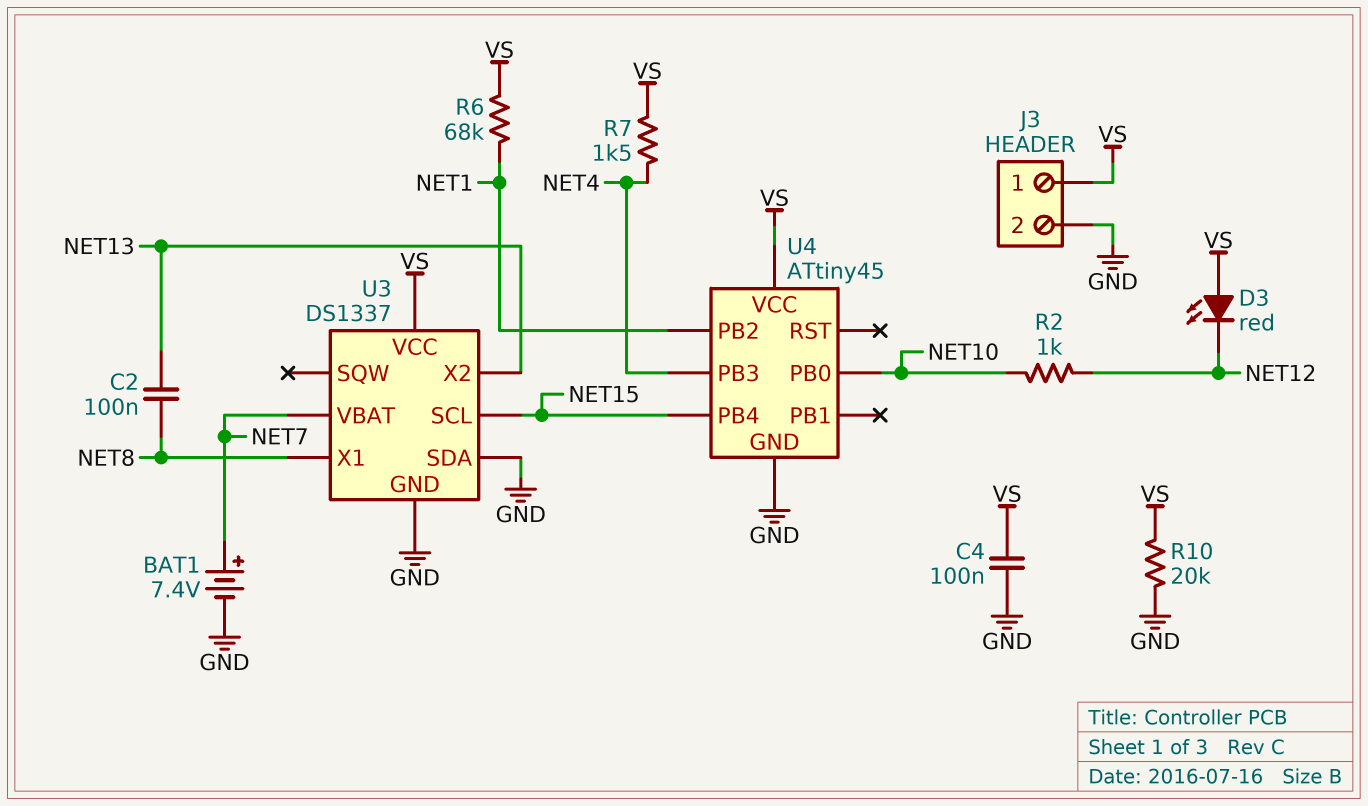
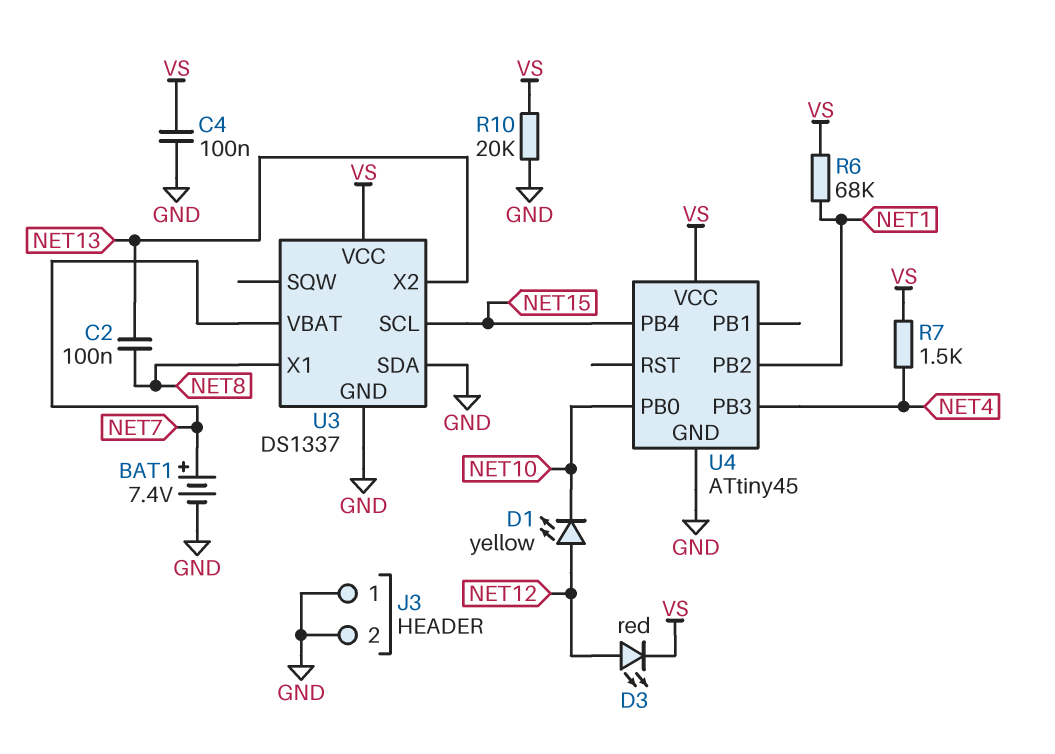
D1: none -> LED yellow (A NET12, K NET10)
D3: LED red (A VS, K NET12) -> LED red (A NET12, K VS)
J3 pin 1: VS -> GND
R2: 1k (NET10, NET12) -> none

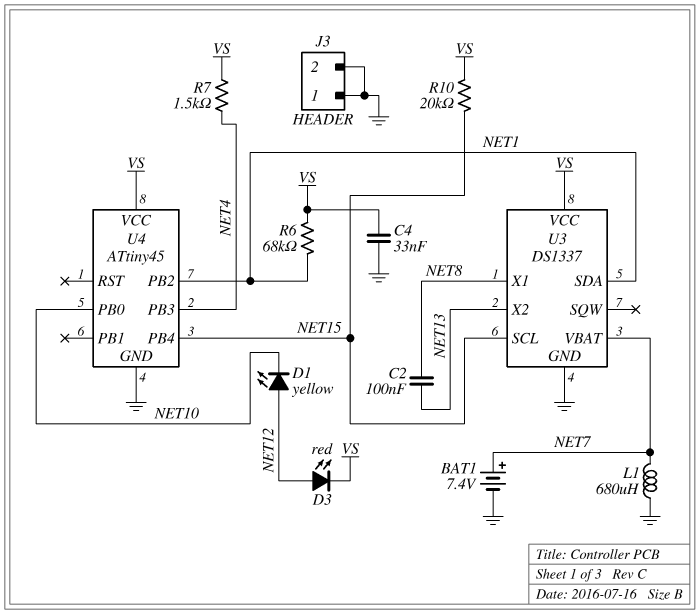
C4: 100nF (GND, VS) -> 33nF (GND, VS)
L1: none -> 680uH (GND, NET7)
R10: 20k (GND, VS) -> 20k (NET15, VS)
U3 pin SDA: GND -> NET1

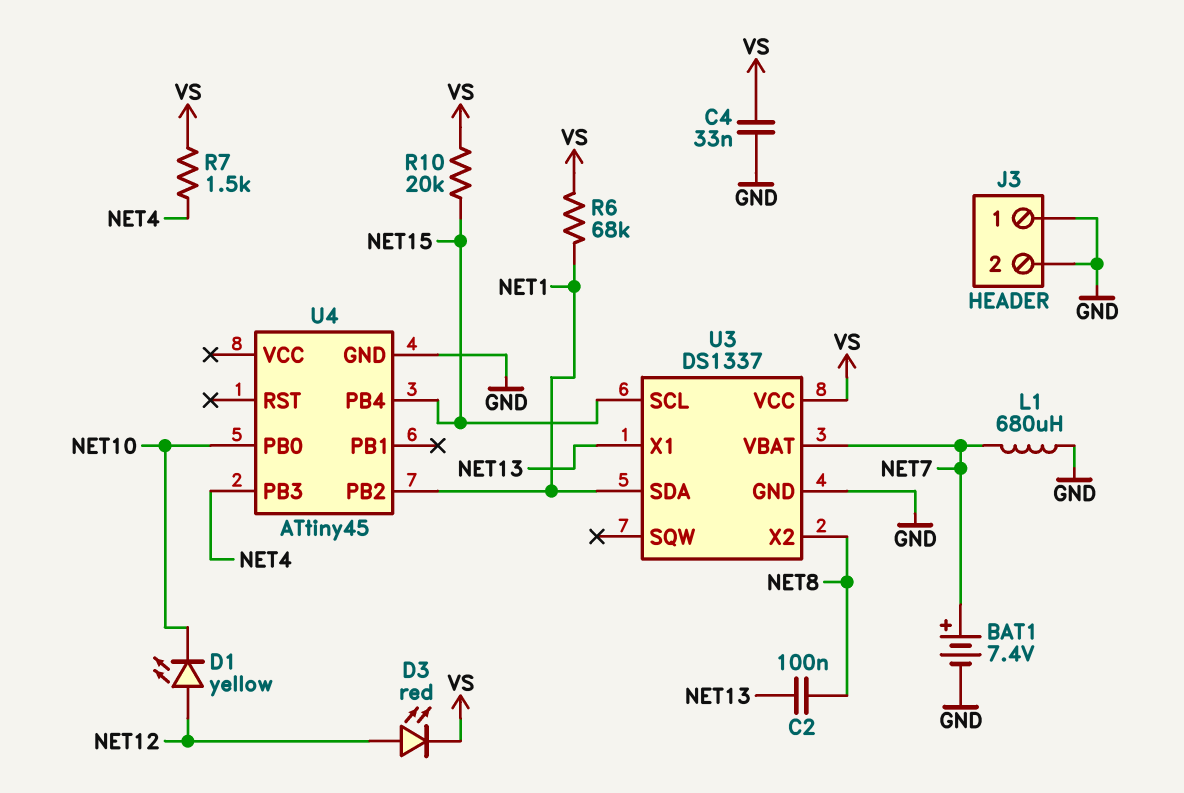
U3 pin X1: NET8 -> NET13
U3 pin X2: NET13 -> NET8
U4 pin VCC: VS -> none

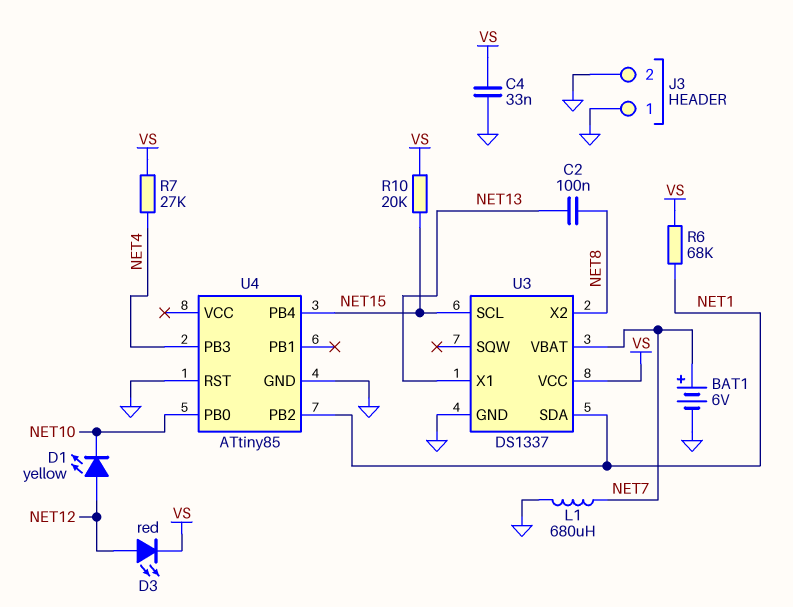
BAT1: 7.4V (plus NET7, minus GND) -> 6V (plus NET7, minus GND)
R7: 1.5k (NET4, VS) -> 27k (NET4, VS)
U4: ATtiny45 -> ATtiny85
U4 pin RST: none -> GND

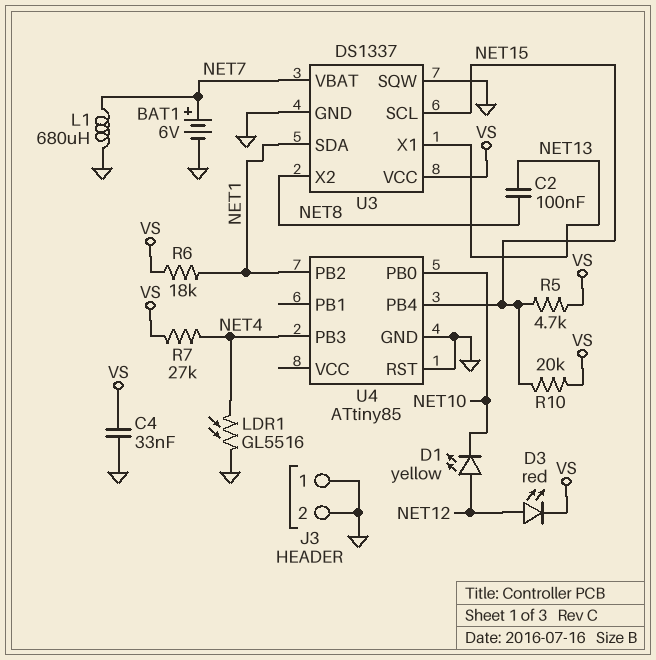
LDR1: none -> GL5516 (GND, NET4)
R5: none -> 4.7k (NET15, VS)
R6: 68k (NET1, VS) -> 18k (NET1, VS)
U3 pin SQW: none -> GND

